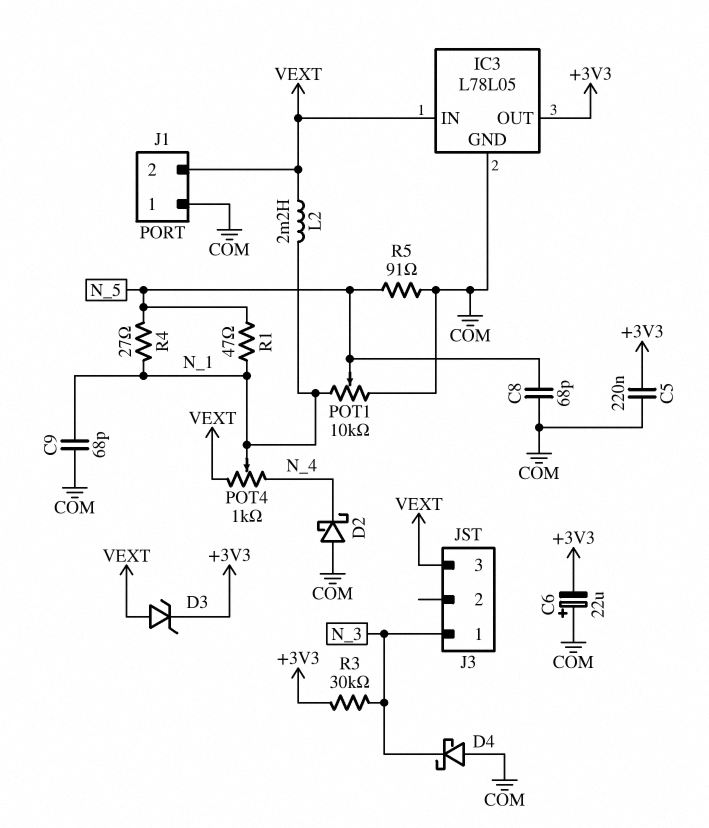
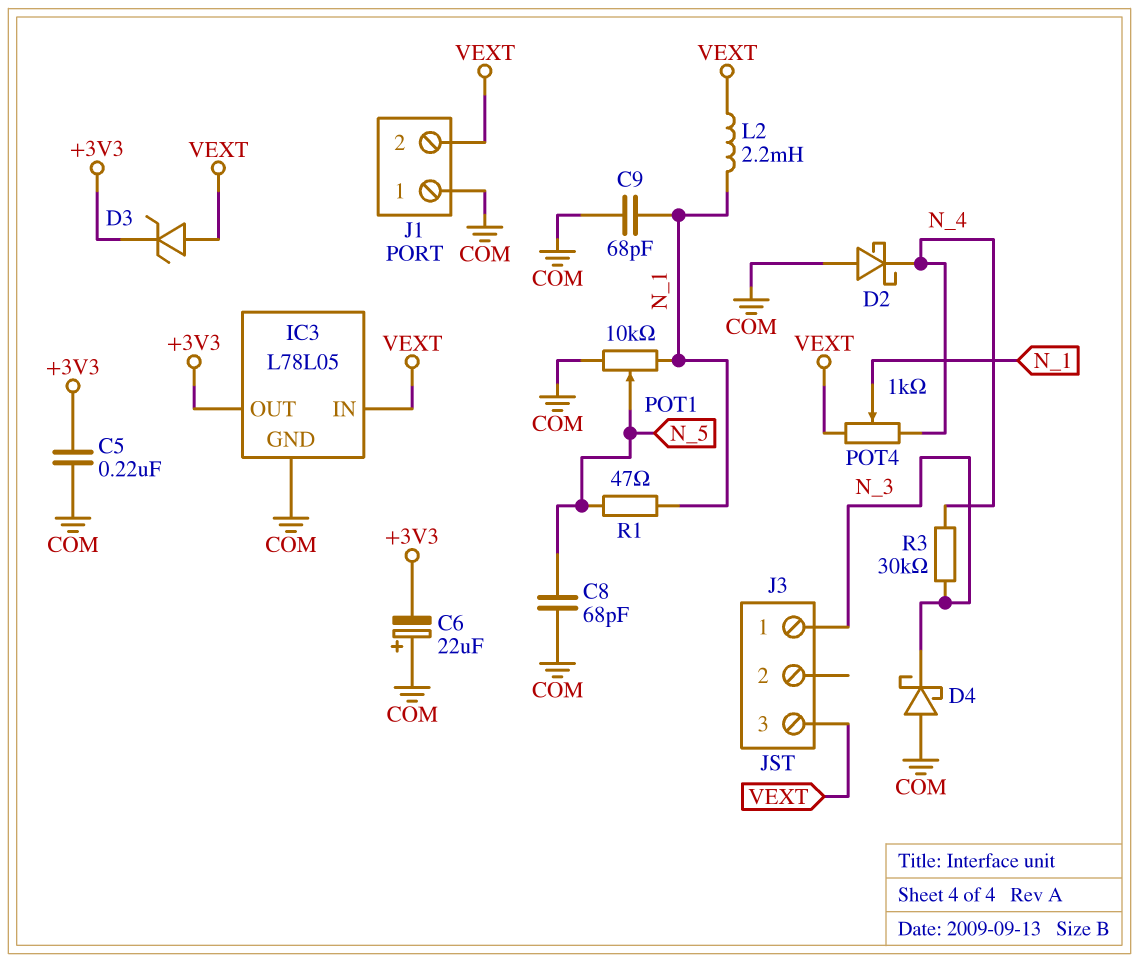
R3: 30k (+3V3, N_3) -> 30k (N_3, N_4)
R4: 27 (N_1, N_5) -> none
R5: 91 (COM, N_5) -> none

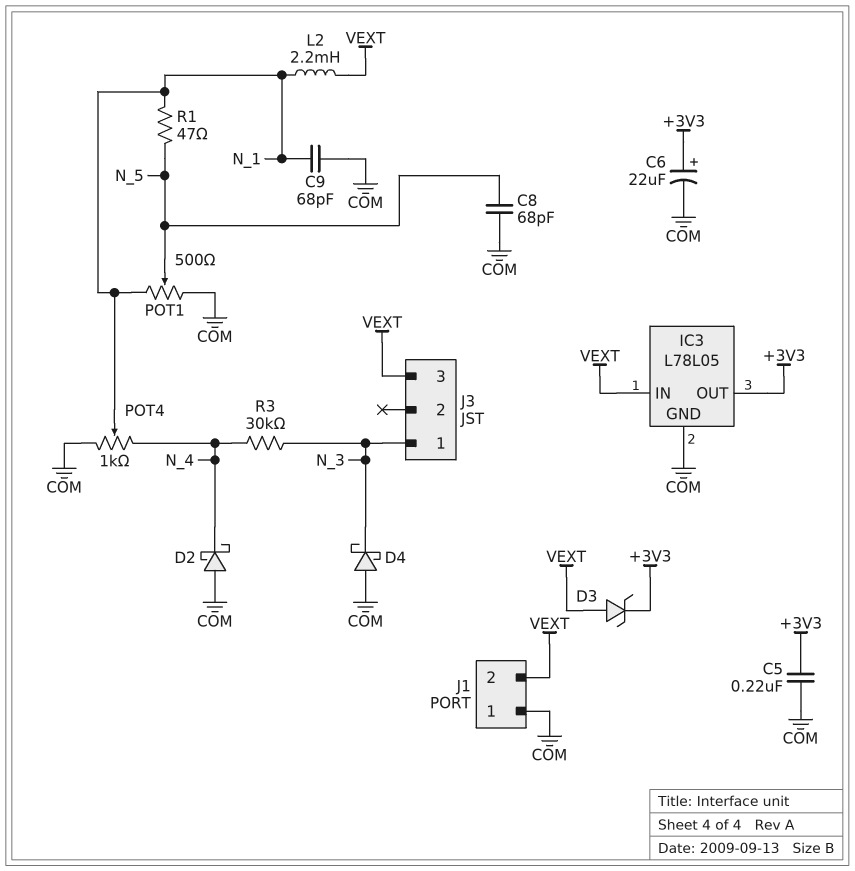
C6: 22uF (plus COM, minus +3V3) -> 22uF (plus +3V3, minus COM)
POT1: 10k (COM, N_1, wiper N_5) -> 500 (COM, N_1, wiper N_5)
POT4: 1k (N_4, VEXT, wiper N_1) -> 1k (COM, N_4, wiper N_1)

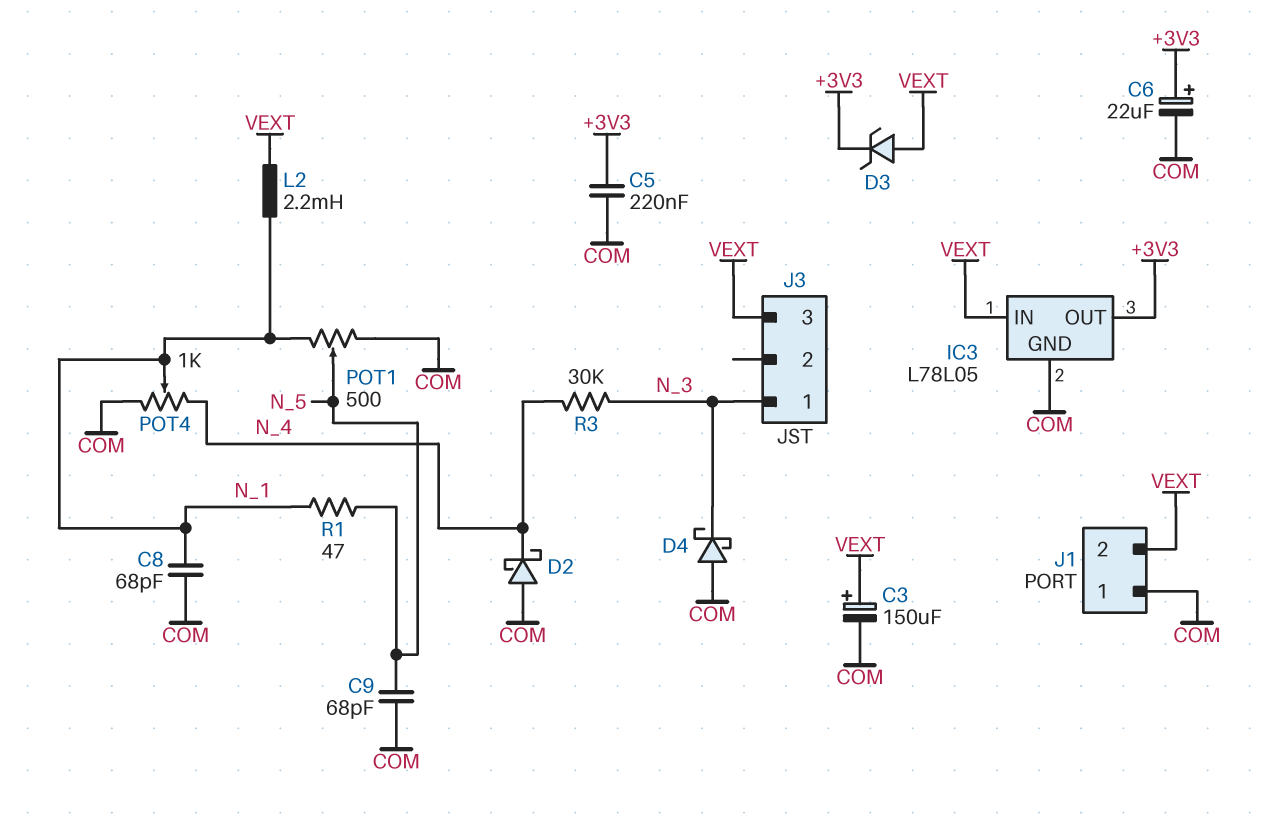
C3: none -> 150uF (plus VEXT, minus COM)
C8: 68pF (COM, N_5) -> 68pF (COM, N_1)
C9: 68pF (COM, N_1) -> 68pF (COM, N_5)

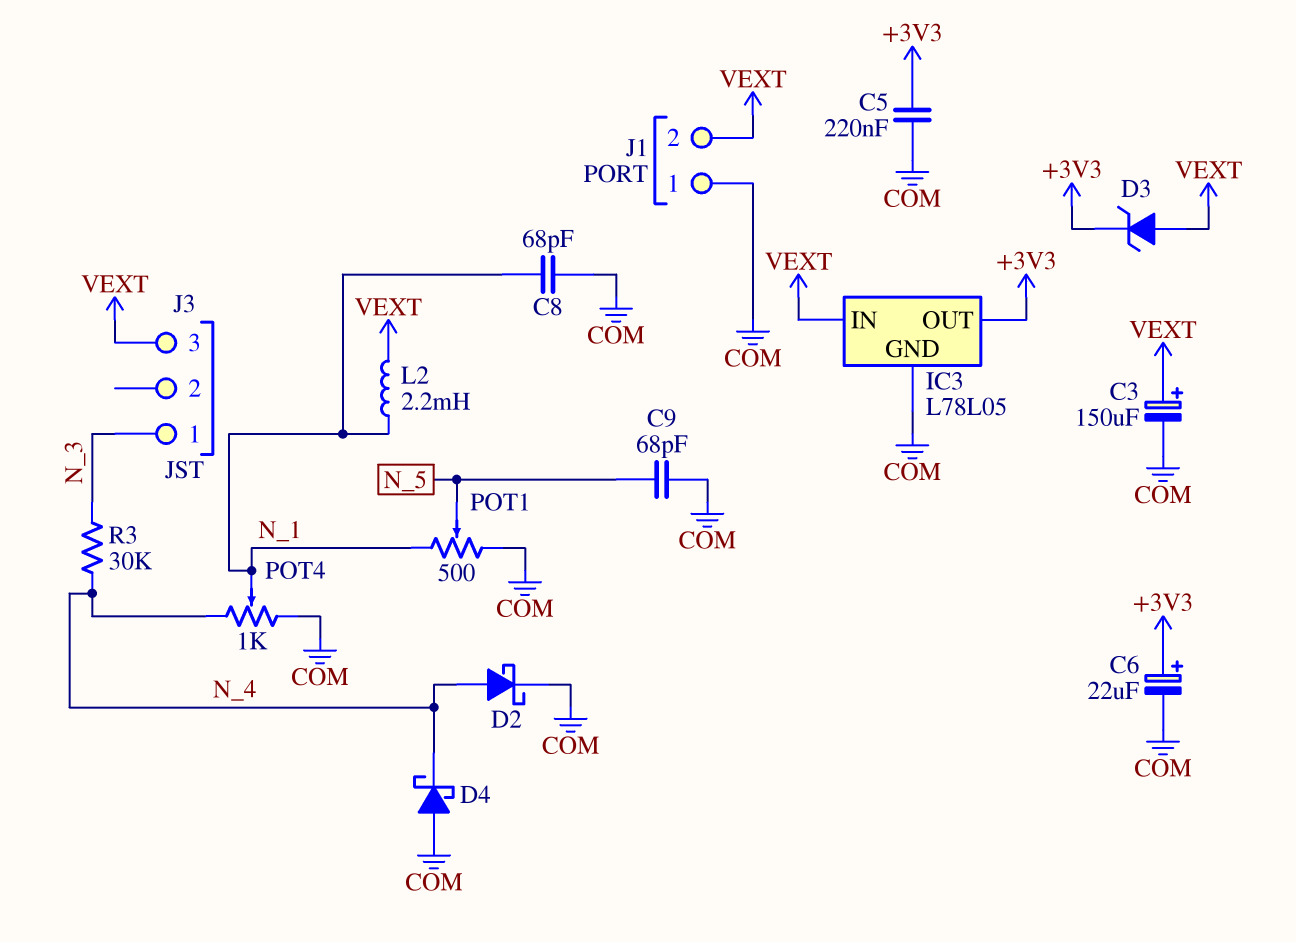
D2: schottky (A COM, K N_4) -> schottky (A N_4, K COM)
D4: schottky (A COM, K N_3) -> schottky (A COM, K N_4)
R1: 47 (N_1, N_5) -> none

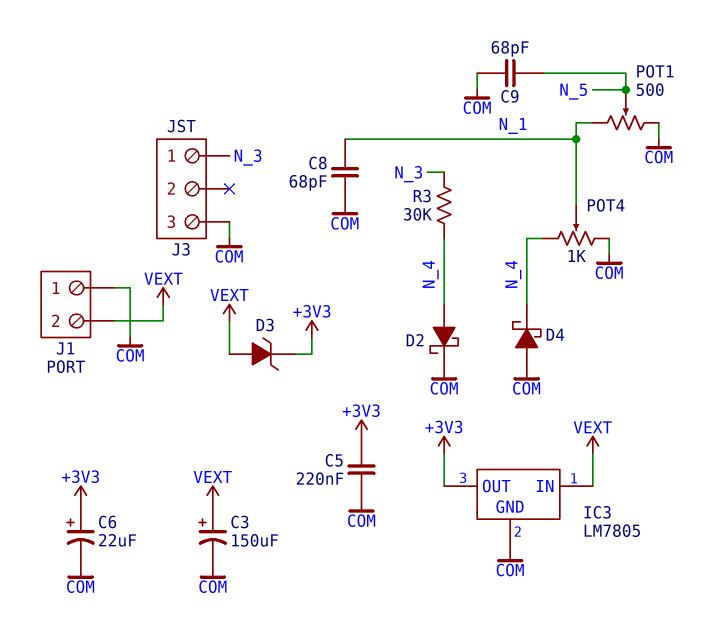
IC3: L78L05 -> LM7805
J3 pin 3: VEXT -> COM
L2: 2.2mH (N_1, VEXT) -> none

